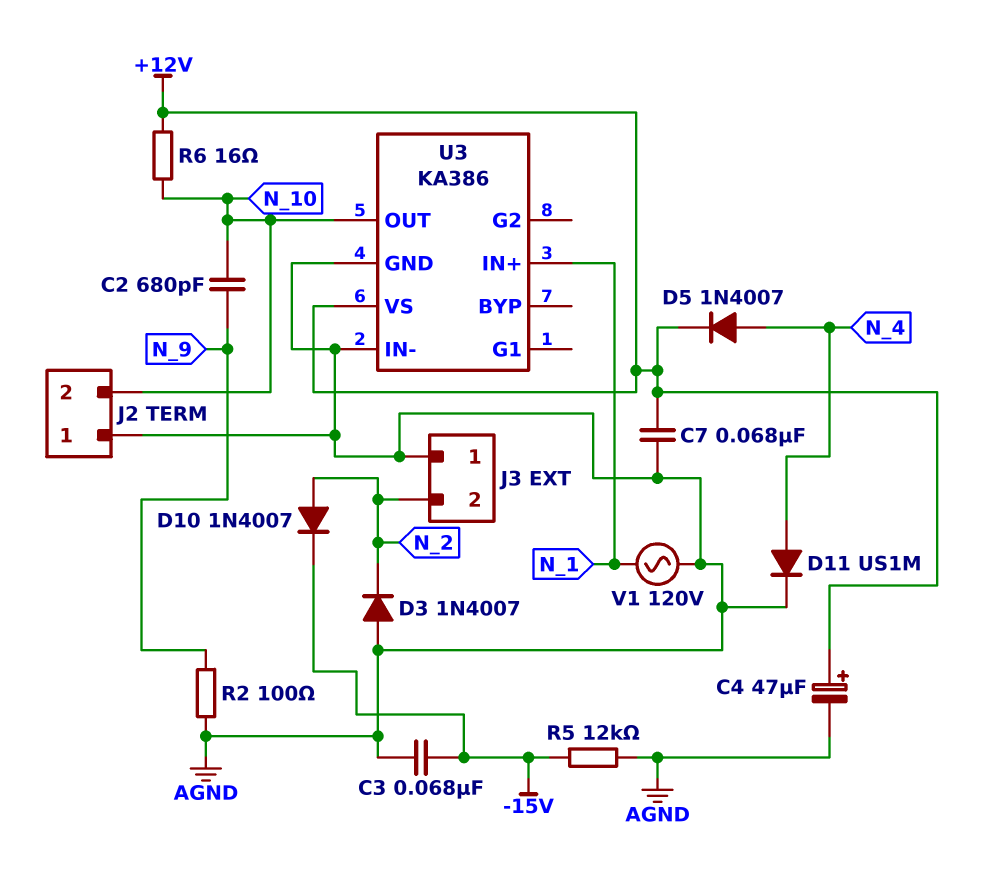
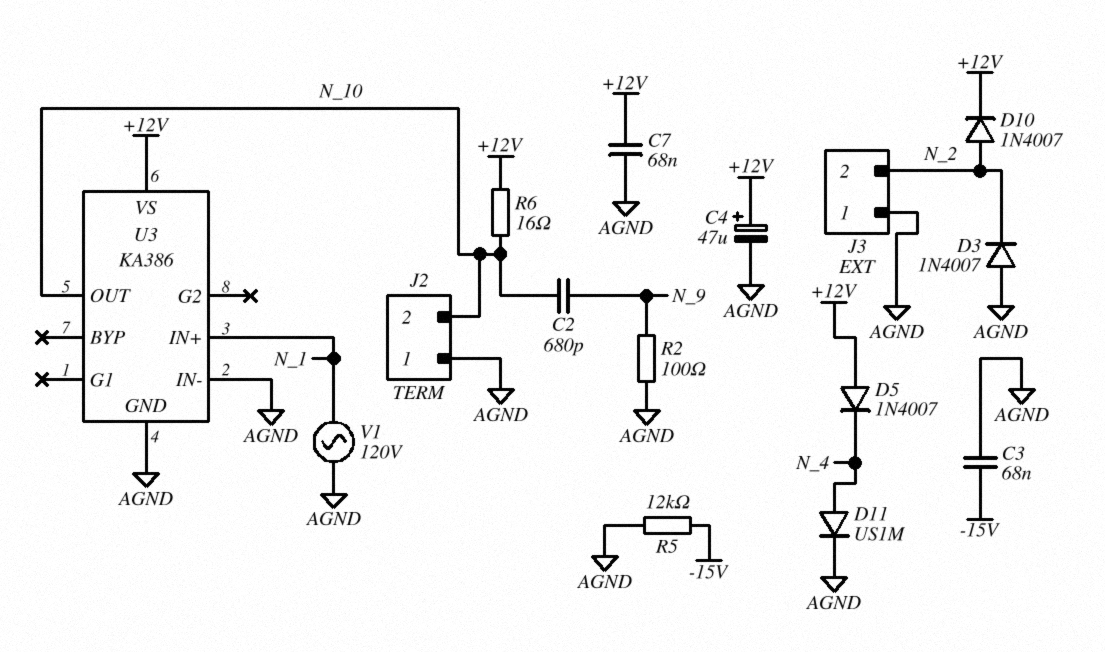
D5: diode 1N4007 (A N_4, K +12V) -> diode 1N4007 (A +12V, K N_4)
D10: diode 1N4007 (A N_2, K -15V) -> diode 1N4007 (A N_2, K +12V)

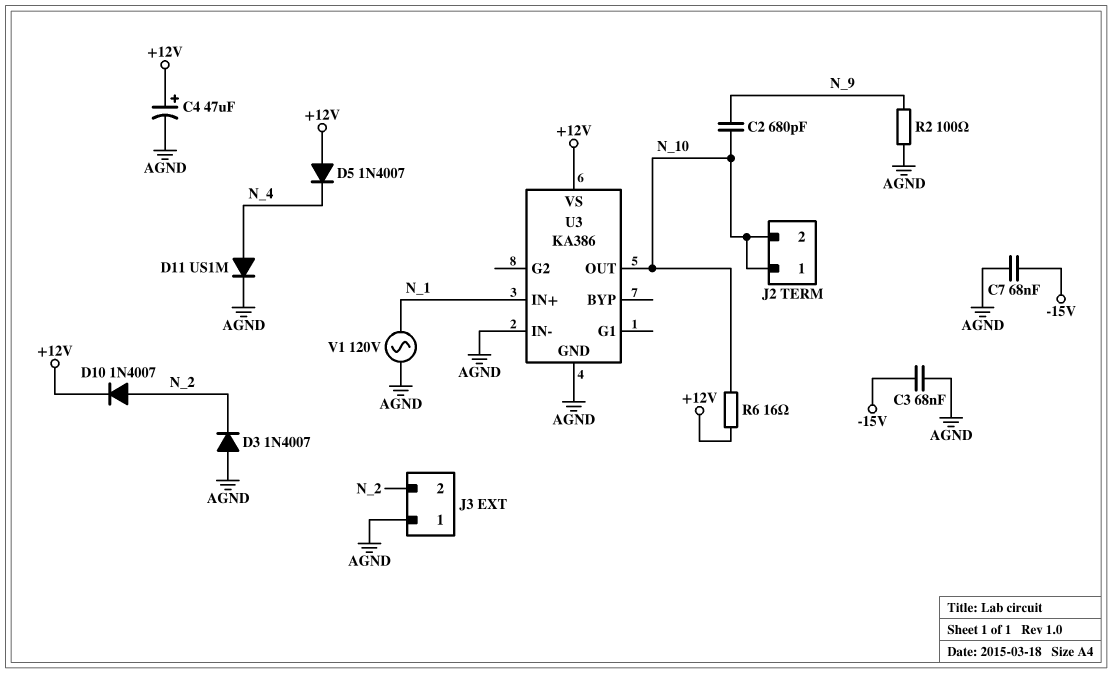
C7: 68nF (+12V, AGND) -> 68nF (-15V, AGND)
J2 pin 1: AGND -> N_10
R5: 12k (-15V, AGND) -> none

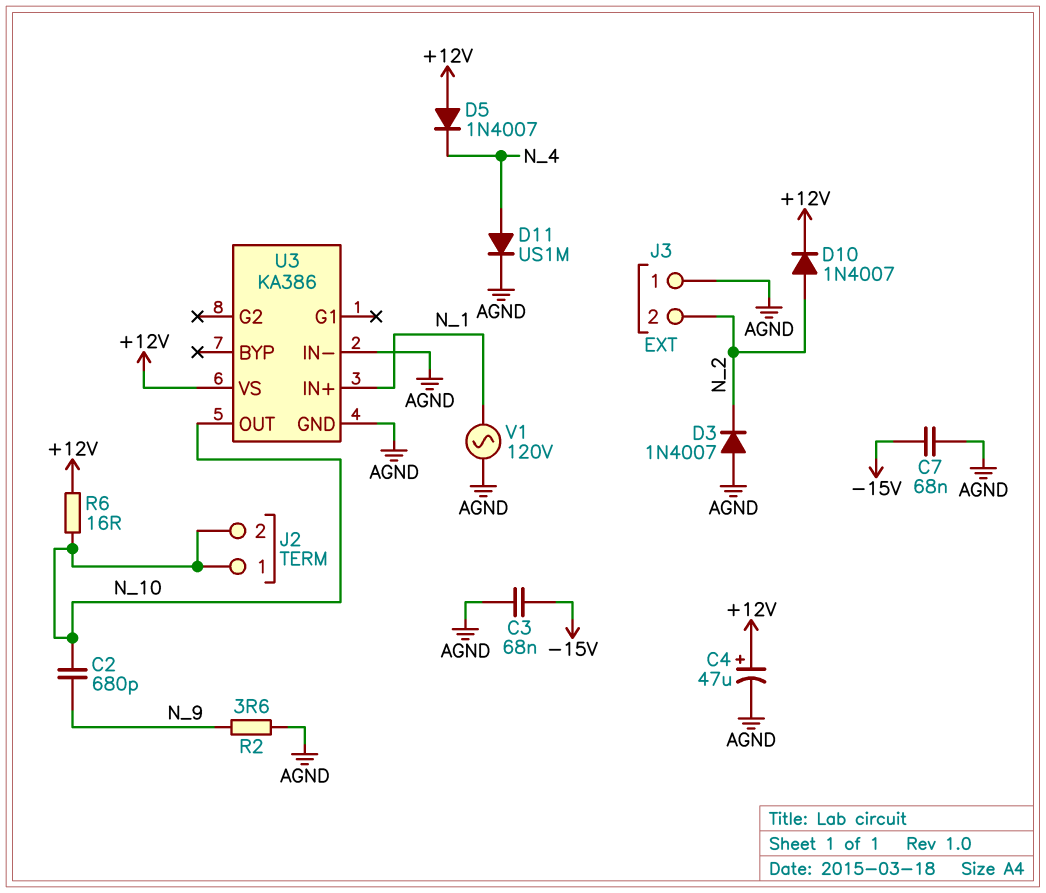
R2: 100 (AGND, N_9) -> 3.6 (AGND, N_9)

